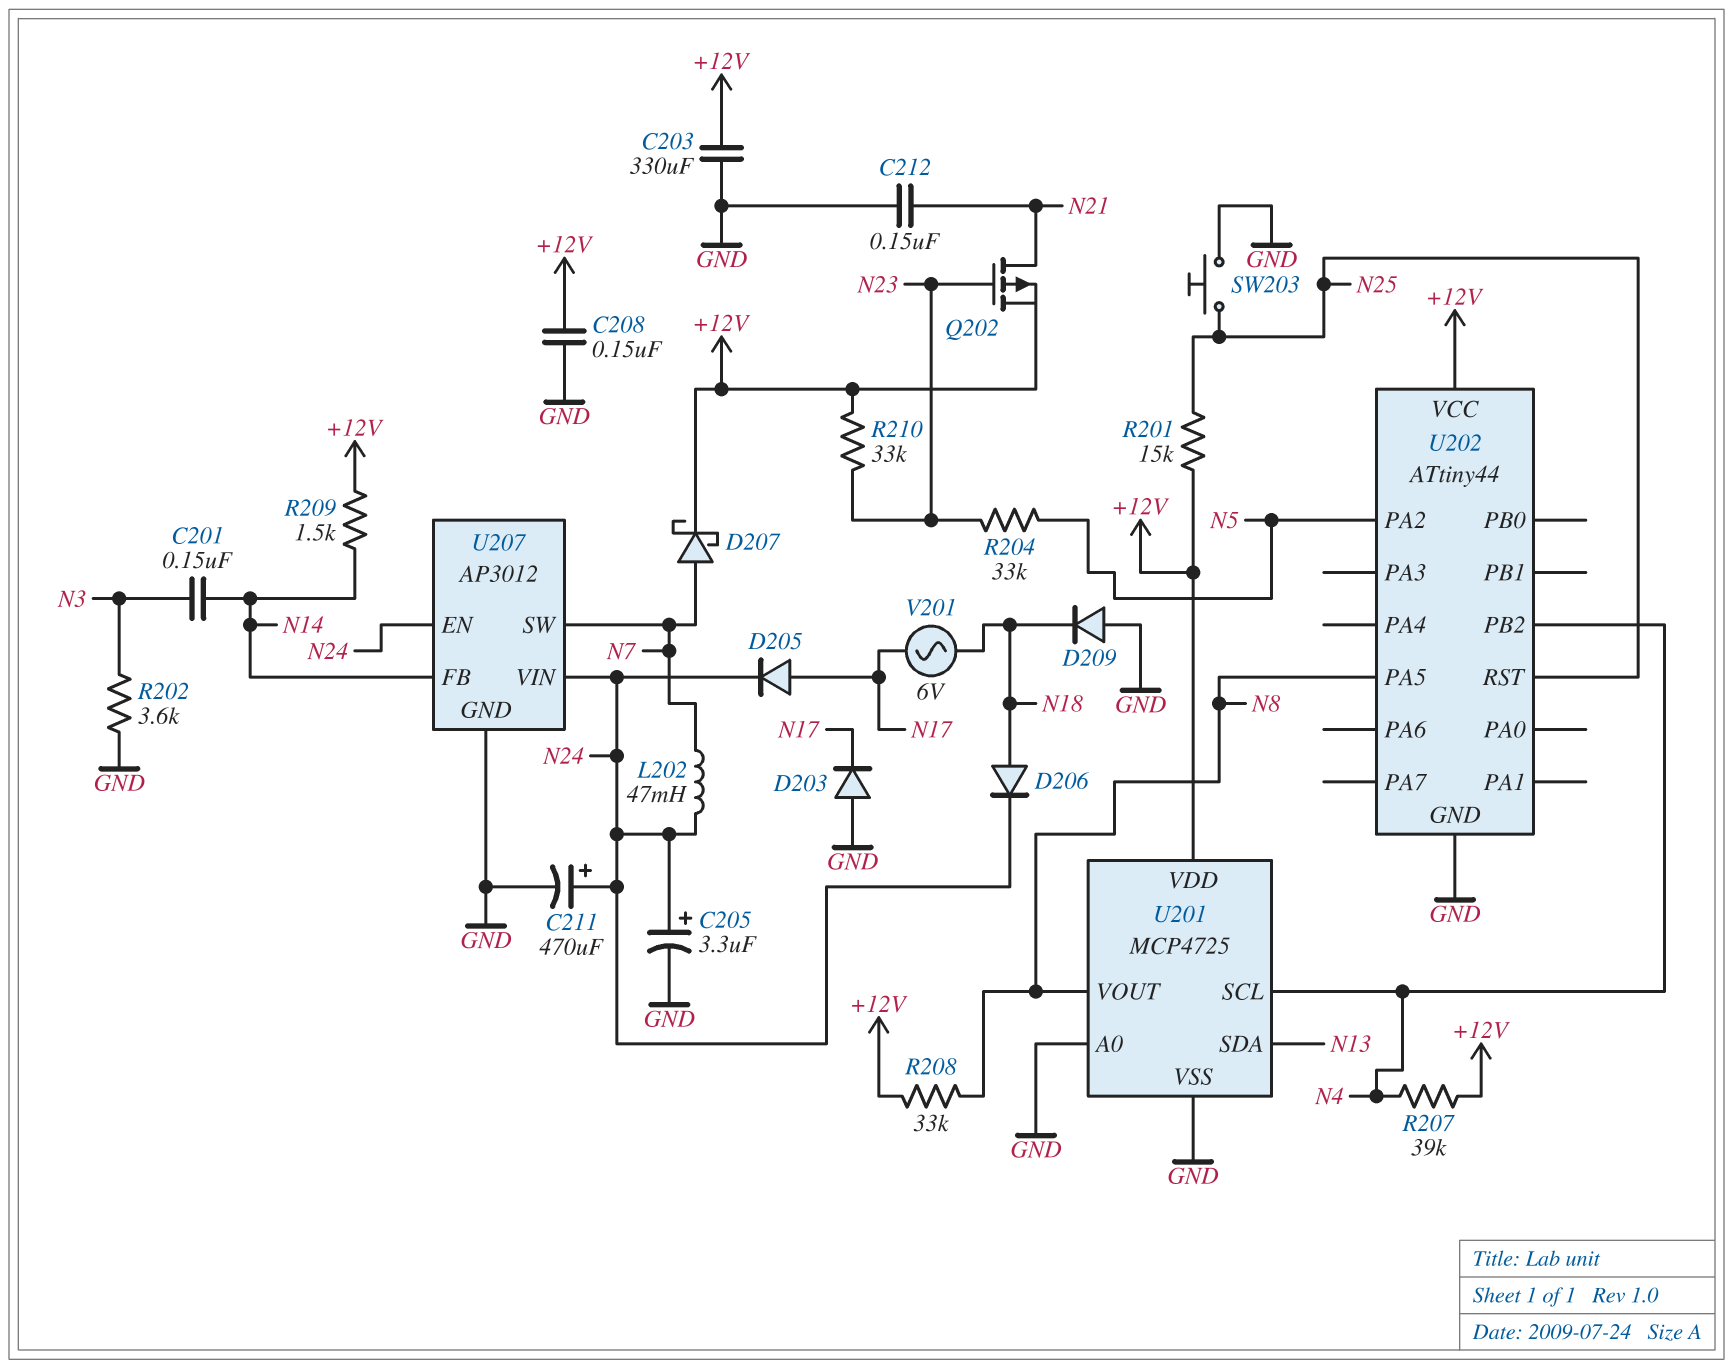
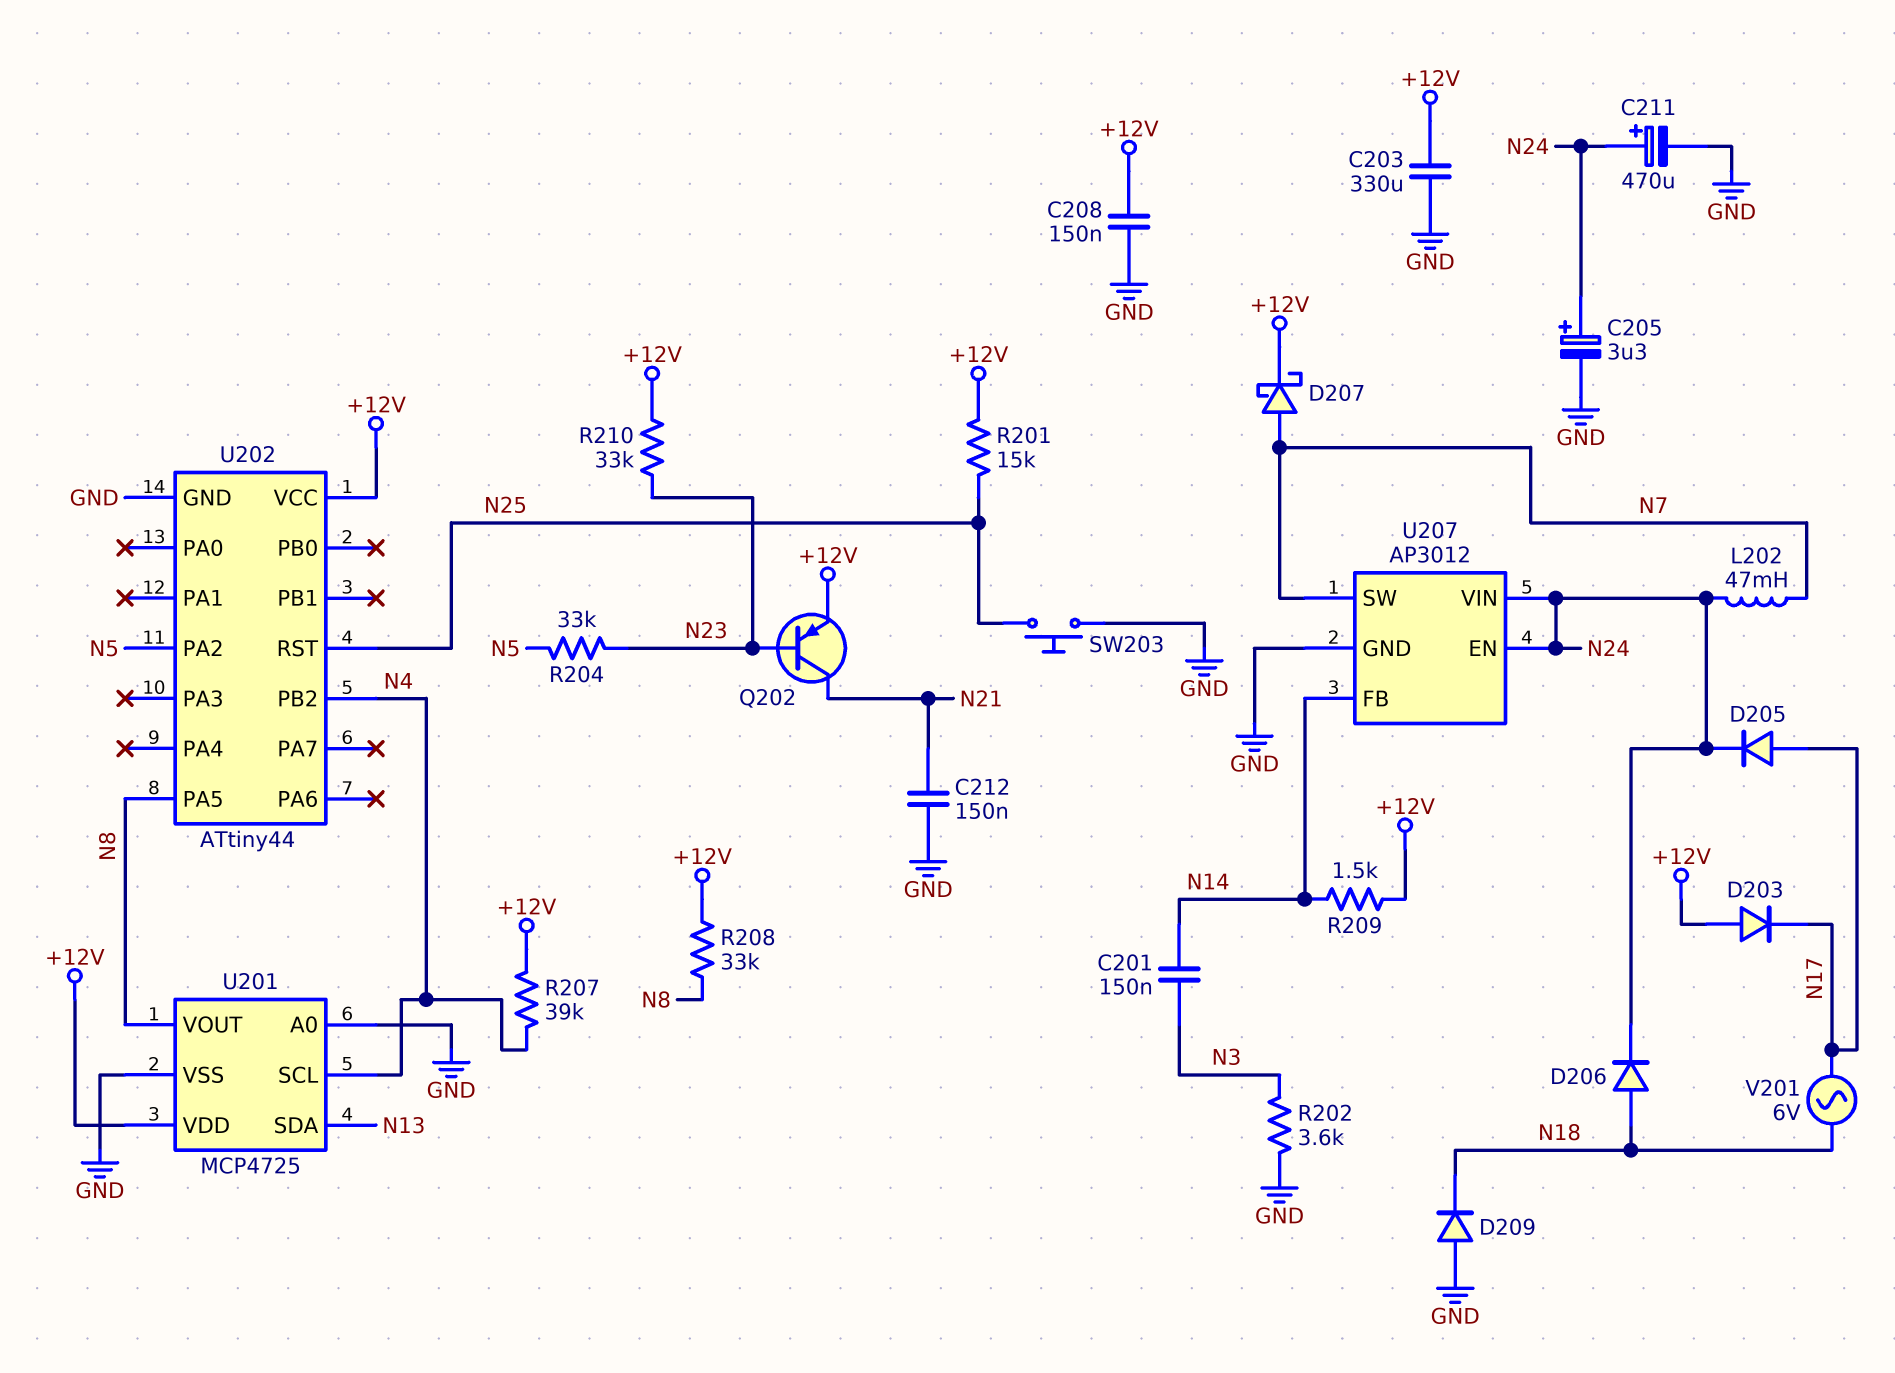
D203: diode (A GND, K N17) -> diode (A +12V, K N17)
Q202: PMOS (G N23, D N21, S +12V) -> PNP (B N23, C N21, E +12V)

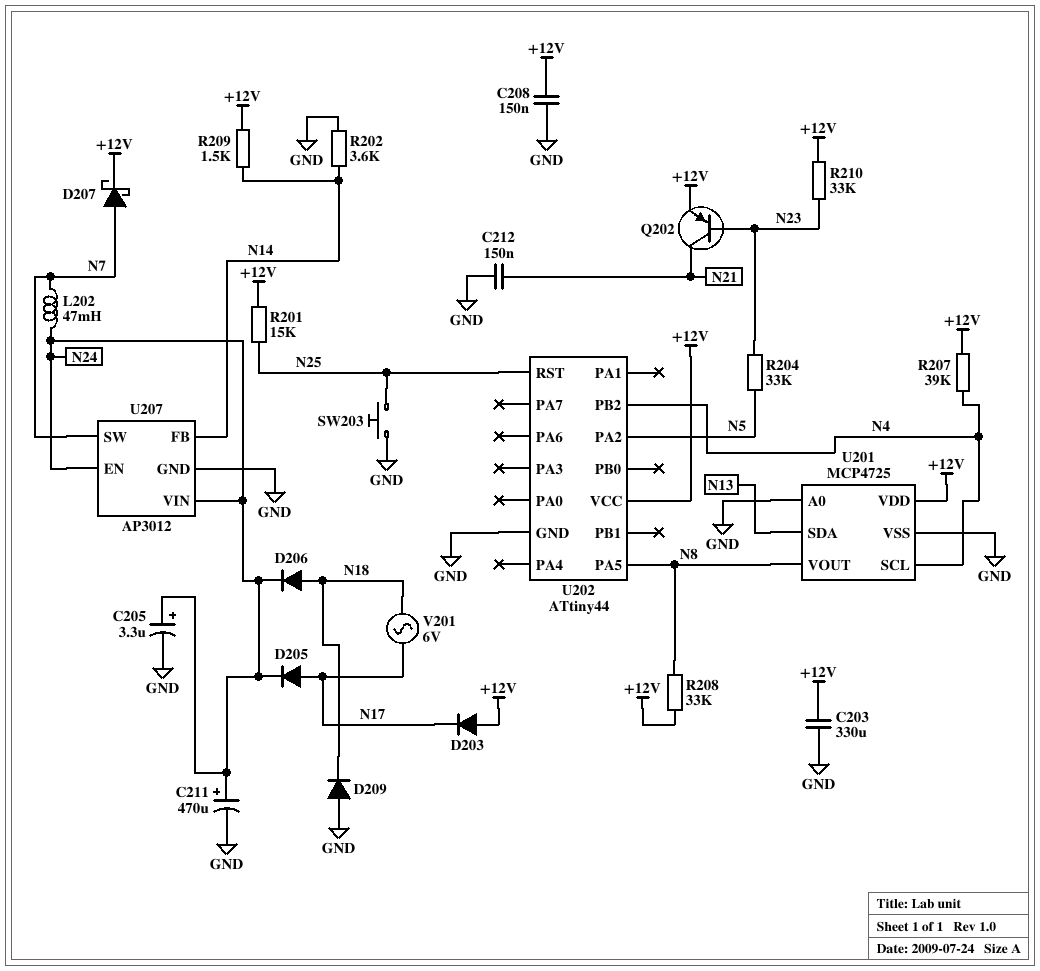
C201: 150nF (N3, N14) -> none
R202: 3.6k (GND, N3) -> 3.6k (GND, N14)

